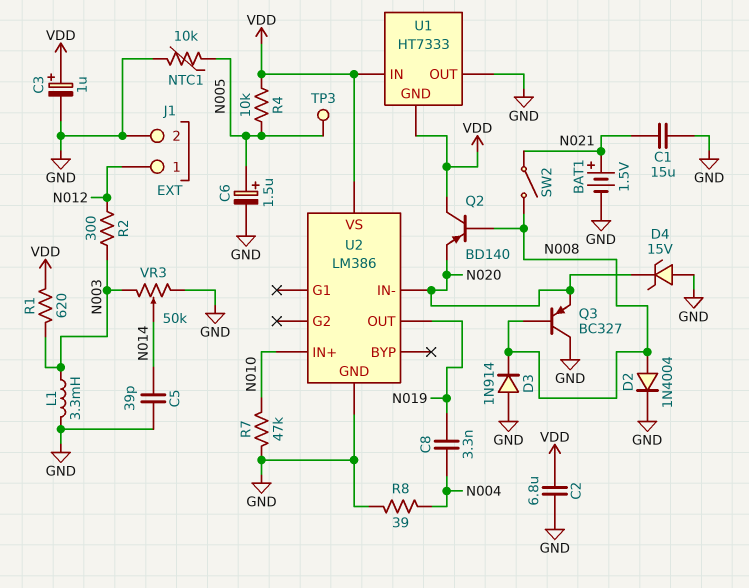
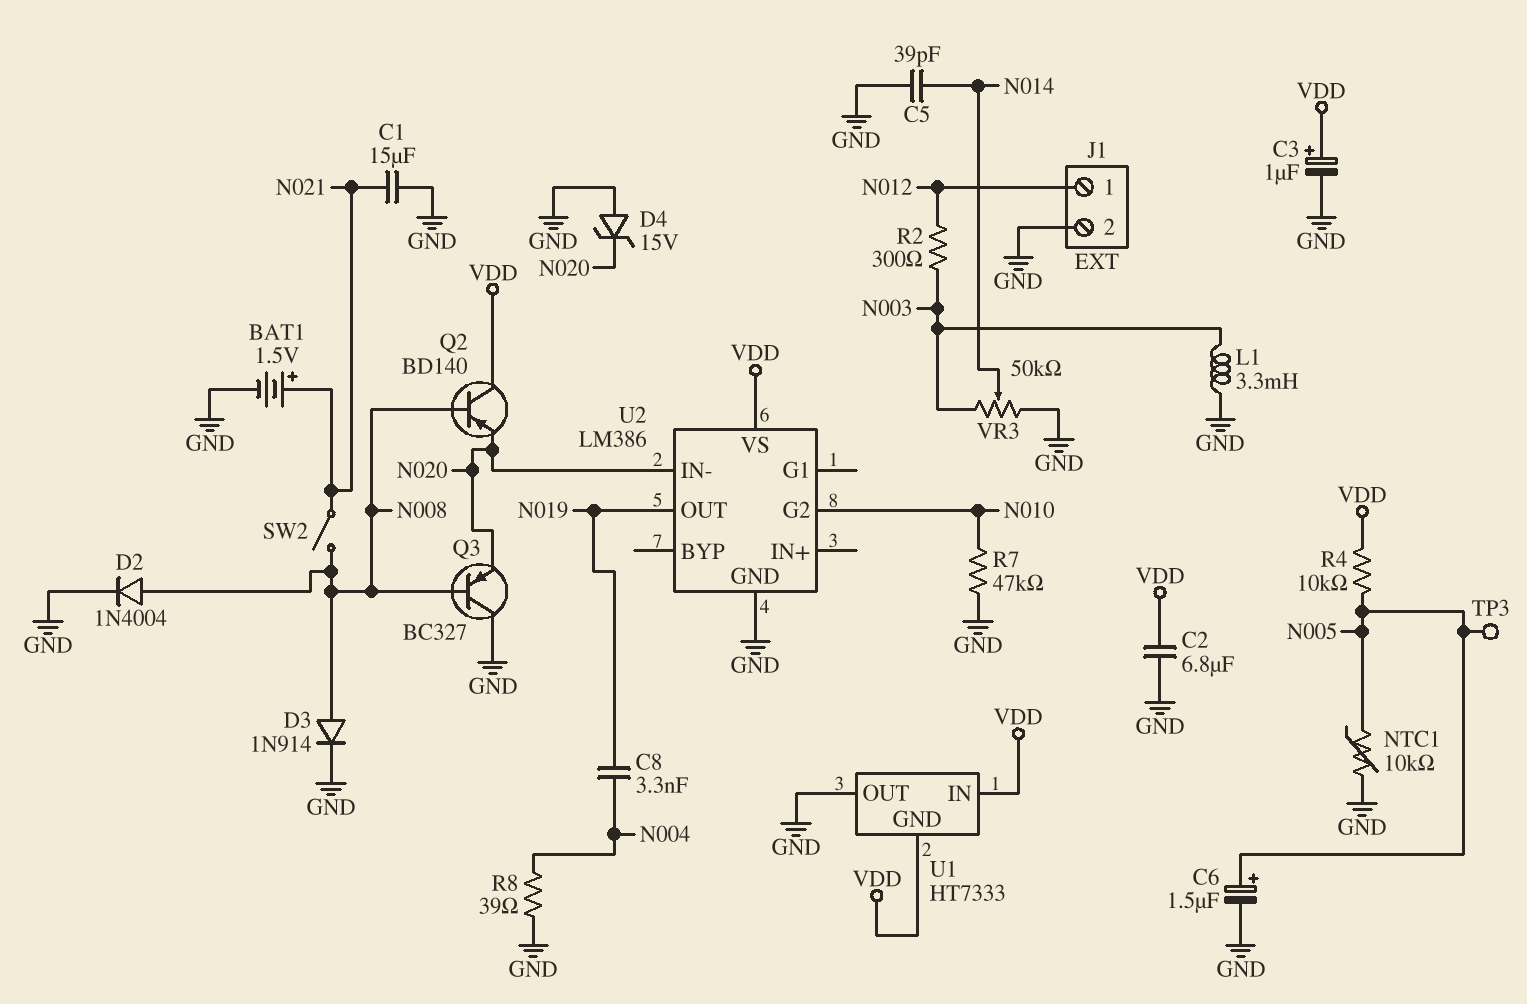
D3: diode 1N914 (A GND, K N008) -> diode 1N914 (A N008, K GND)
R1: 620 (N003, VDD) -> none
U2 pin G2: none -> N010
U2 pin IN+: N010 -> none

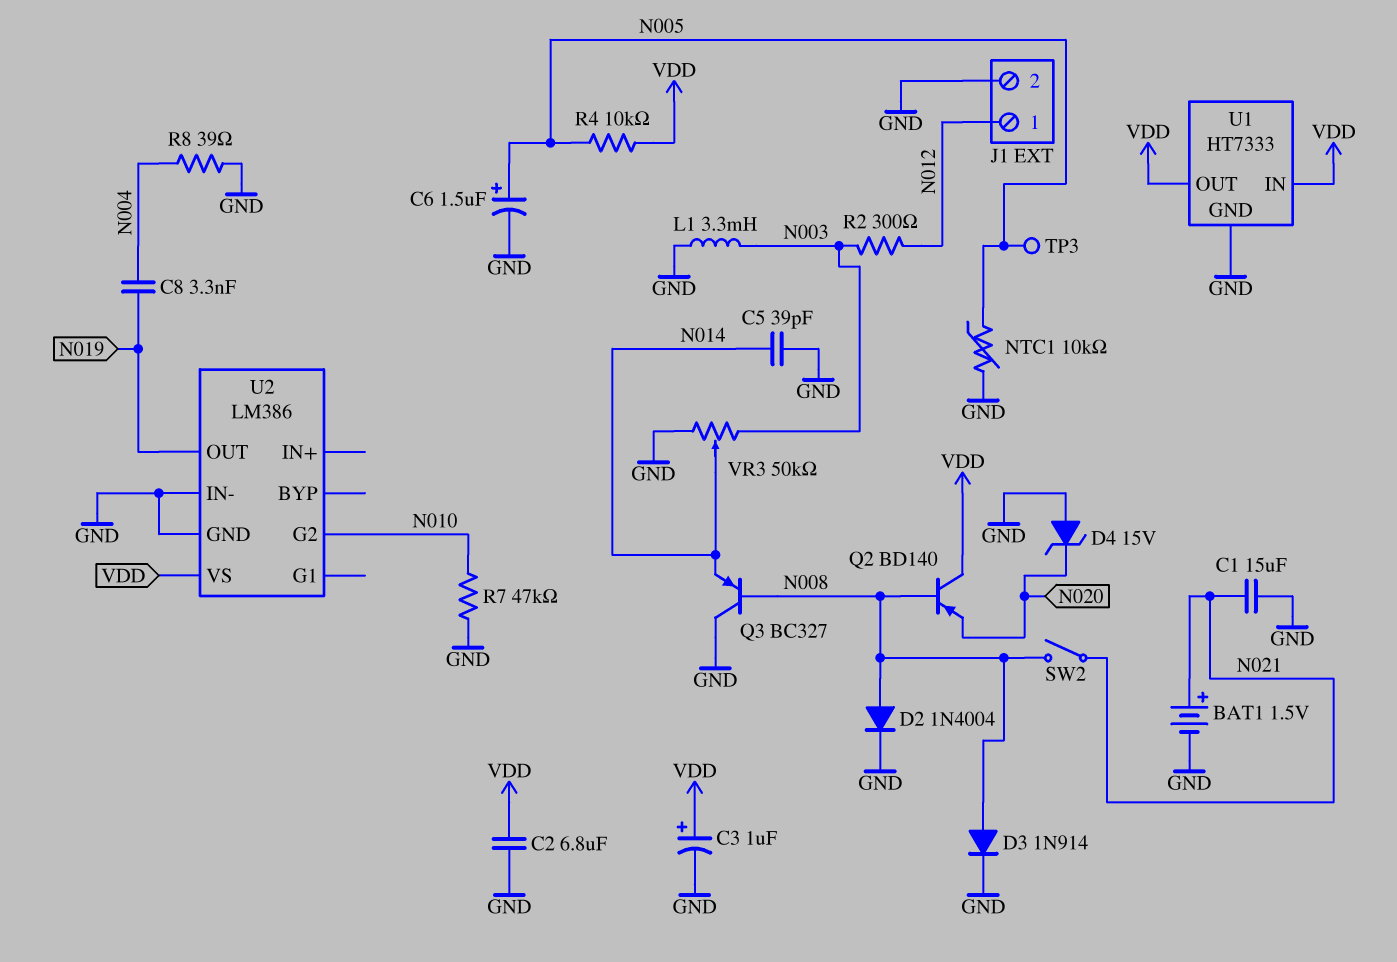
Q3: PNP BC327 (B N008, C GND, E N020) -> PNP BC327 (B N008, C GND, E N014)
U1 pin GND: VDD -> GND
U1 pin OUT: GND -> VDD
U2 pin IN-: N020 -> GND

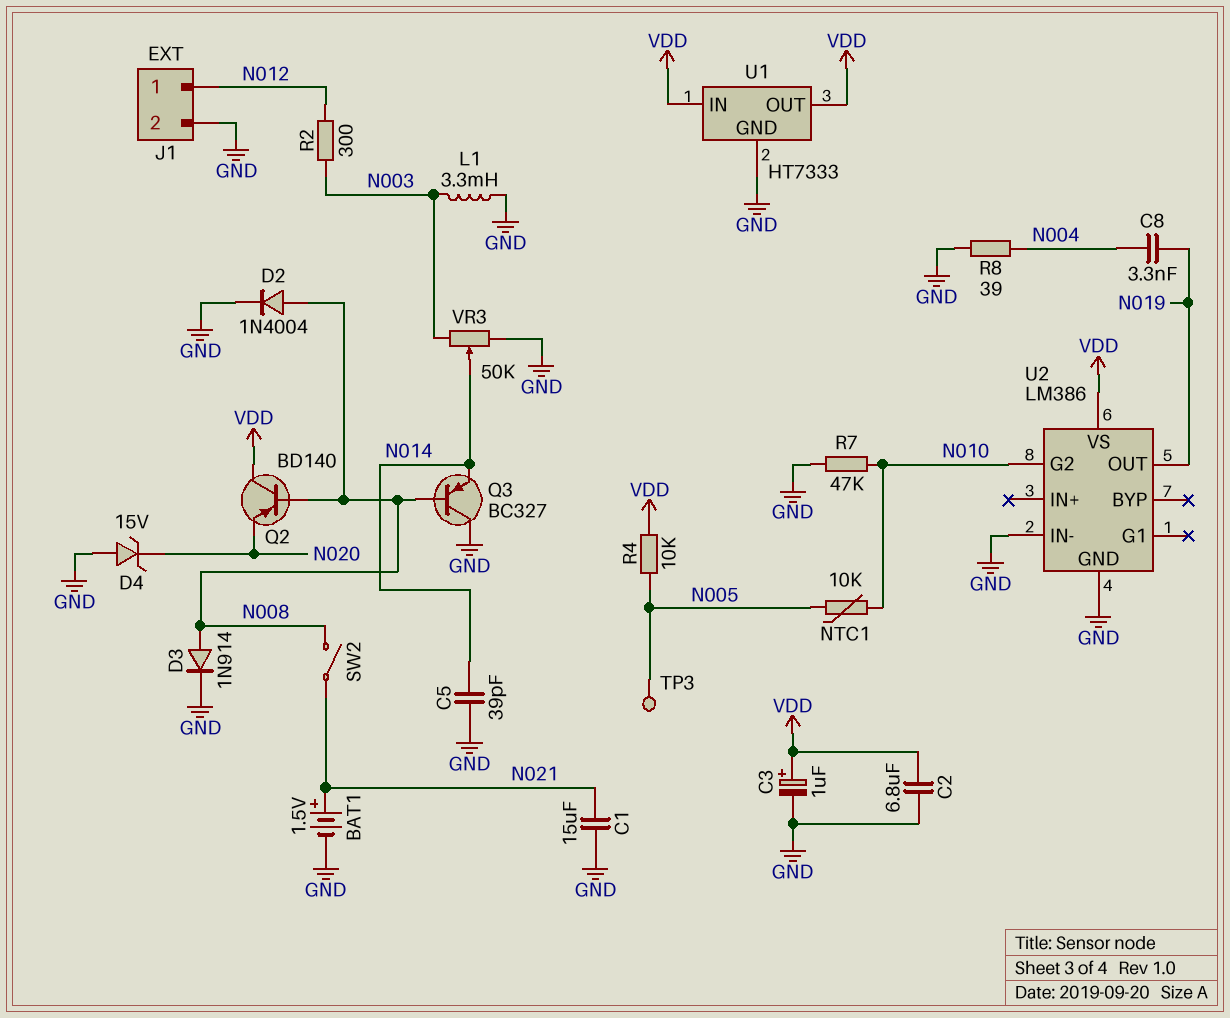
C6: 1.5uF (plus N005, minus GND) -> none
NTC1: 10k (GND, N005) -> 10k (N005, N010)

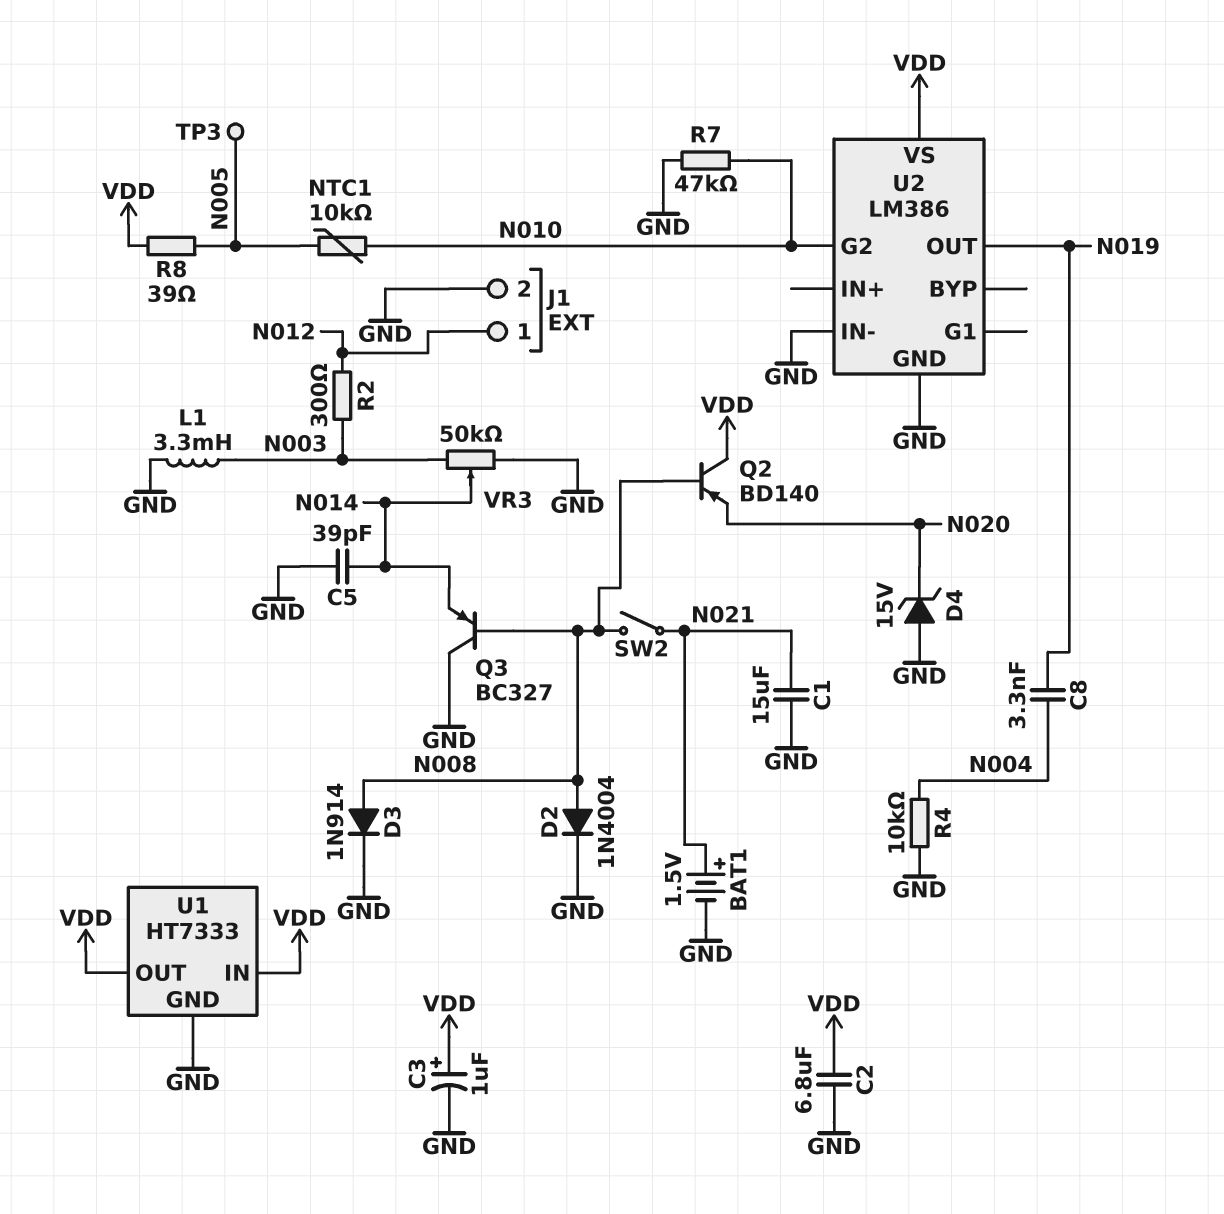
R4: 10k (N005, VDD) -> 10k (GND, N004)
R8: 39 (GND, N004) -> 39 (N005, VDD)

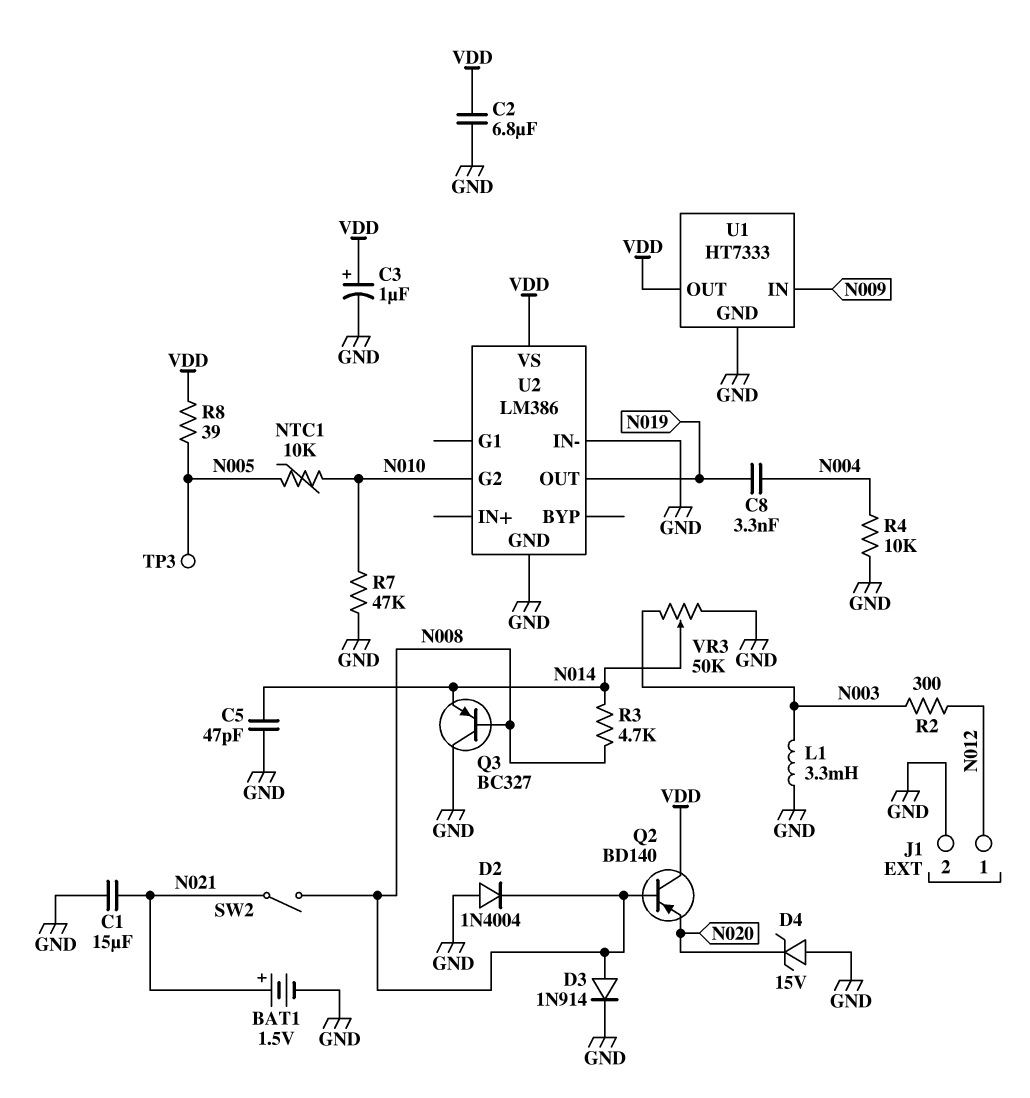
C5: 39pF (GND, N014) -> 47pF (GND, N014)
D2: diode 1N4004 (A N008, K GND) -> diode 1N4004 (A GND, K N008)
R3: none -> 4.7k (N008, N014)
U1 pin IN: VDD -> N009

